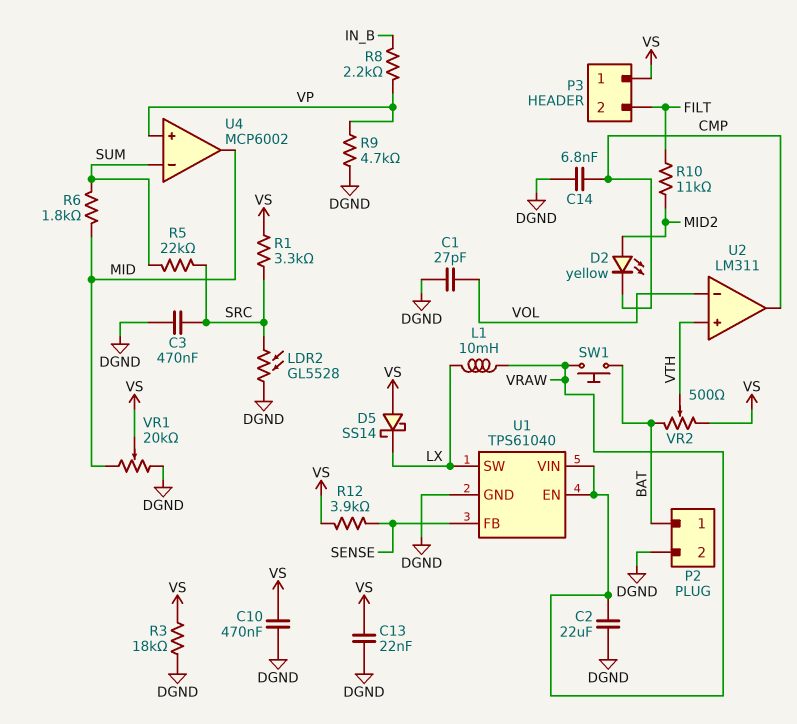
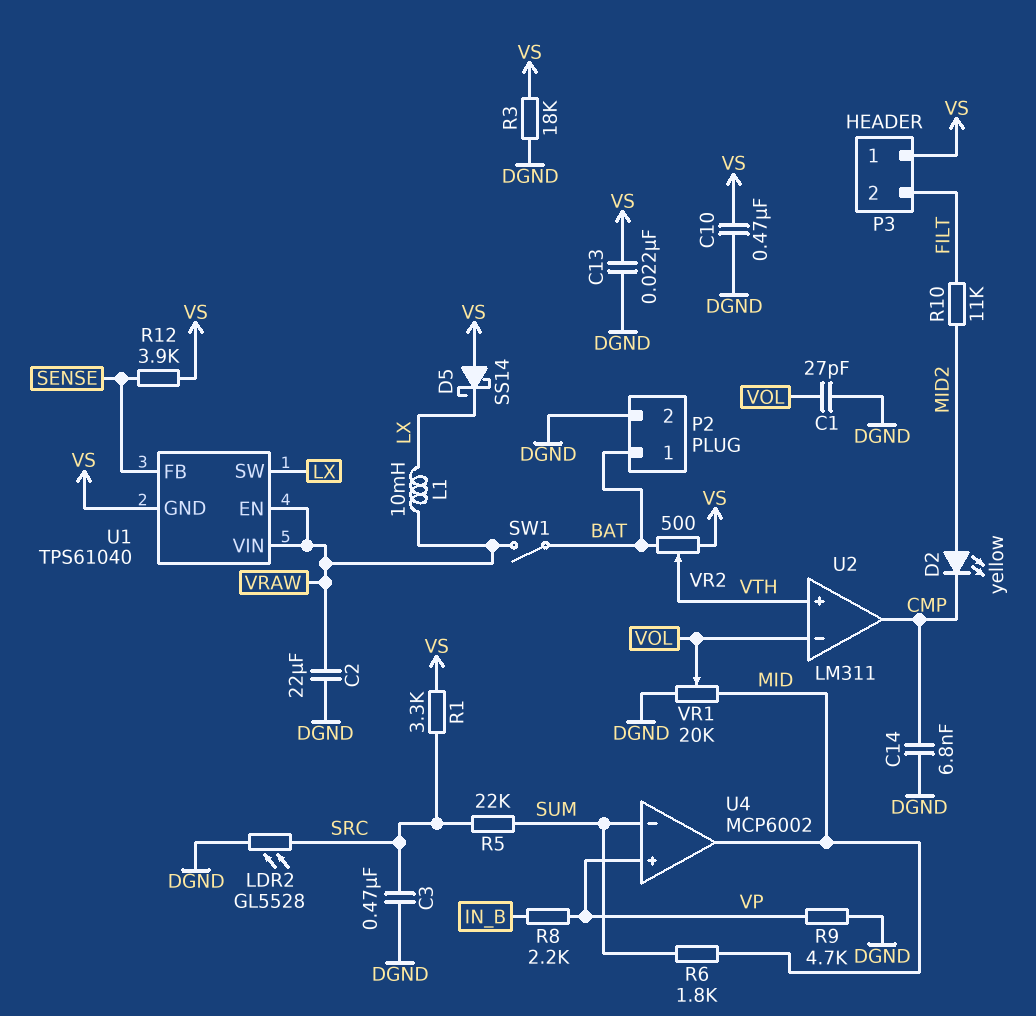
SW1: button (BAT, VRAW) -> switch (BAT, VRAW)
U1 pin GND: DGND -> VS
VR1: 20k (DGND, MID, wiper VS) -> 20k (DGND, MID, wiper VOL)

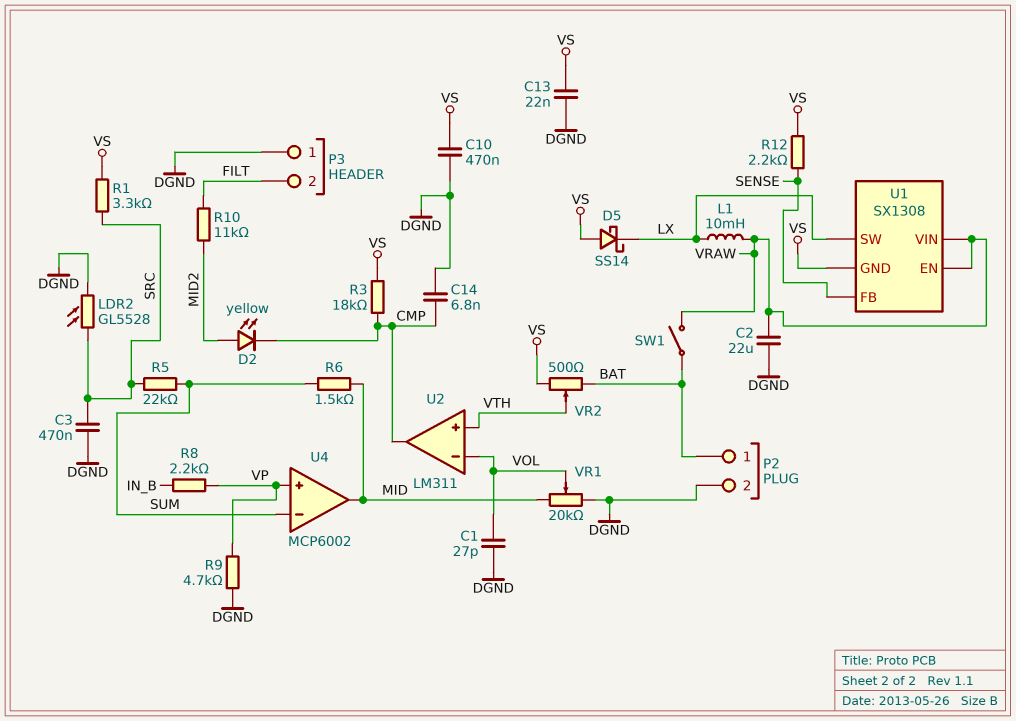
P3 pin 1: VS -> DGND
R3: 18k (DGND, VS) -> 18k (CMP, VS)
R6: 1.8k (MID, SUM) -> 1.5k (MID, SUM)
R12: 3.9k (SENSE, VS) -> 2.2k (SENSE, VS)
U1: TPS61040 -> SX1308

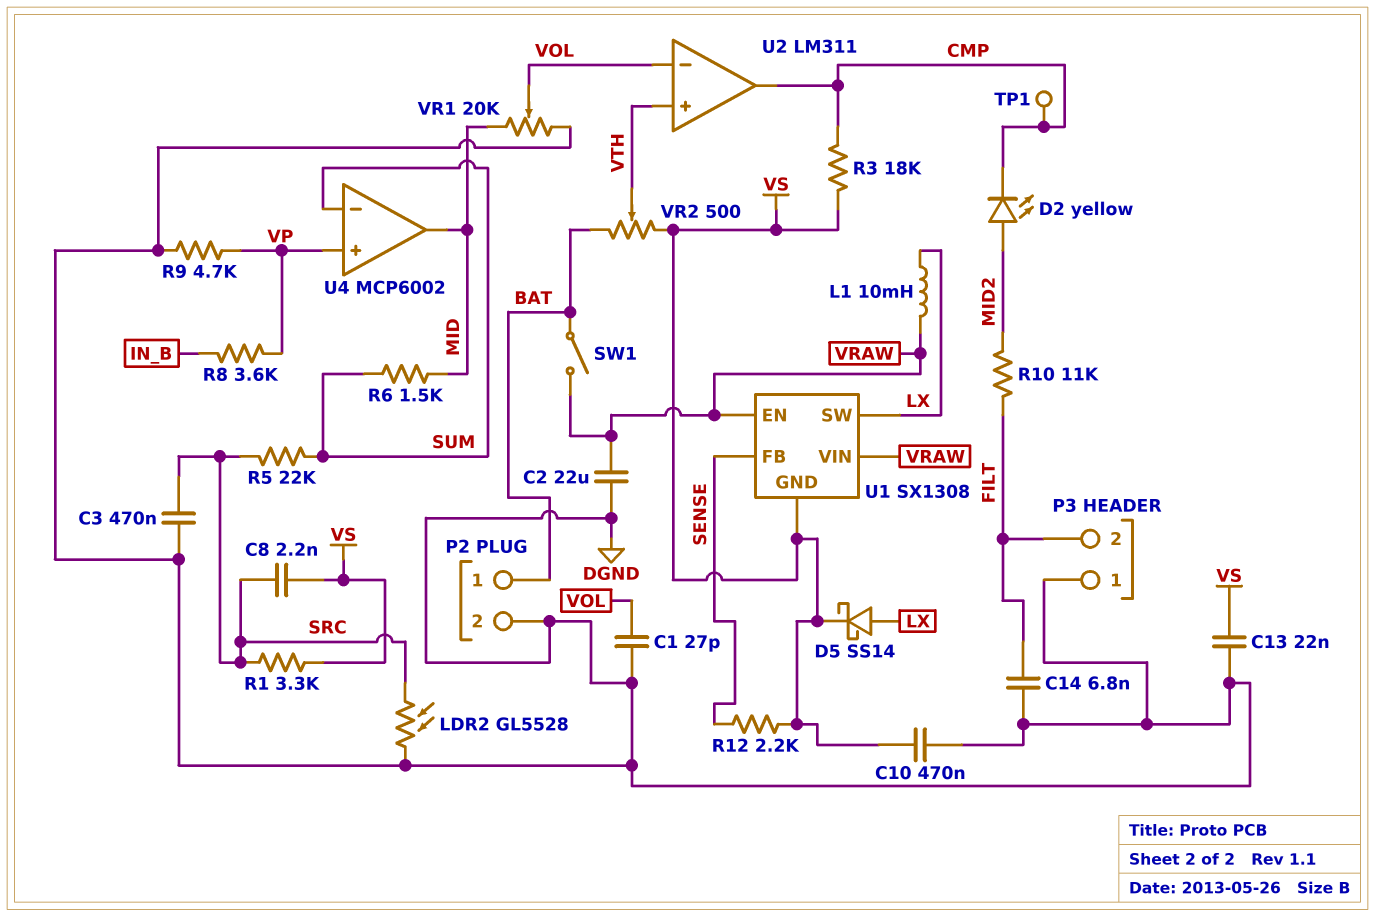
C8: none -> 2.2nF (SRC, VS)
C14: 6.8nF (CMP, DGND) -> 6.8nF (DGND, FILT)
D5: schottky SS14 (A VS, K LX) -> schottky SS14 (A LX, K VS)
R8: 2.2k (IN_B, VP) -> 3.6k (IN_B, VP)
TP1: none -> test point (CMP)

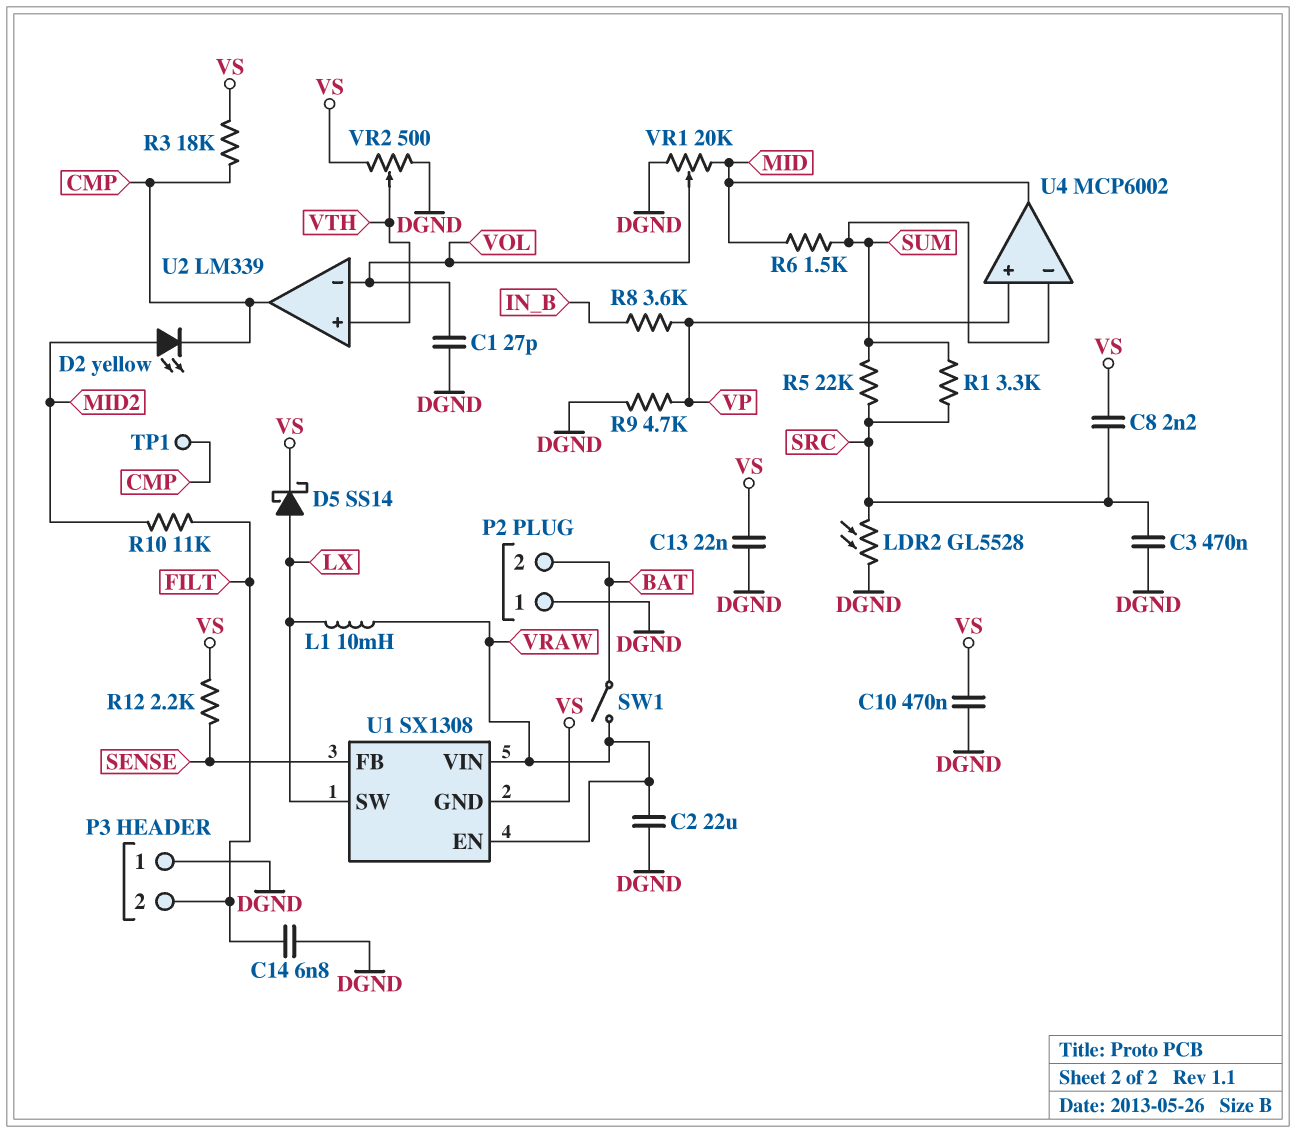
P2 pin 1: BAT -> DGND
P2 pin 2: DGND -> BAT
R1: 3.3k (SRC, VS) -> 3.3k (SRC, SUM)
U2: LM311 -> LM339
VR2: 500 (BAT, VS, wiper VTH) -> 500 (DGND, VS, wiper VTH)

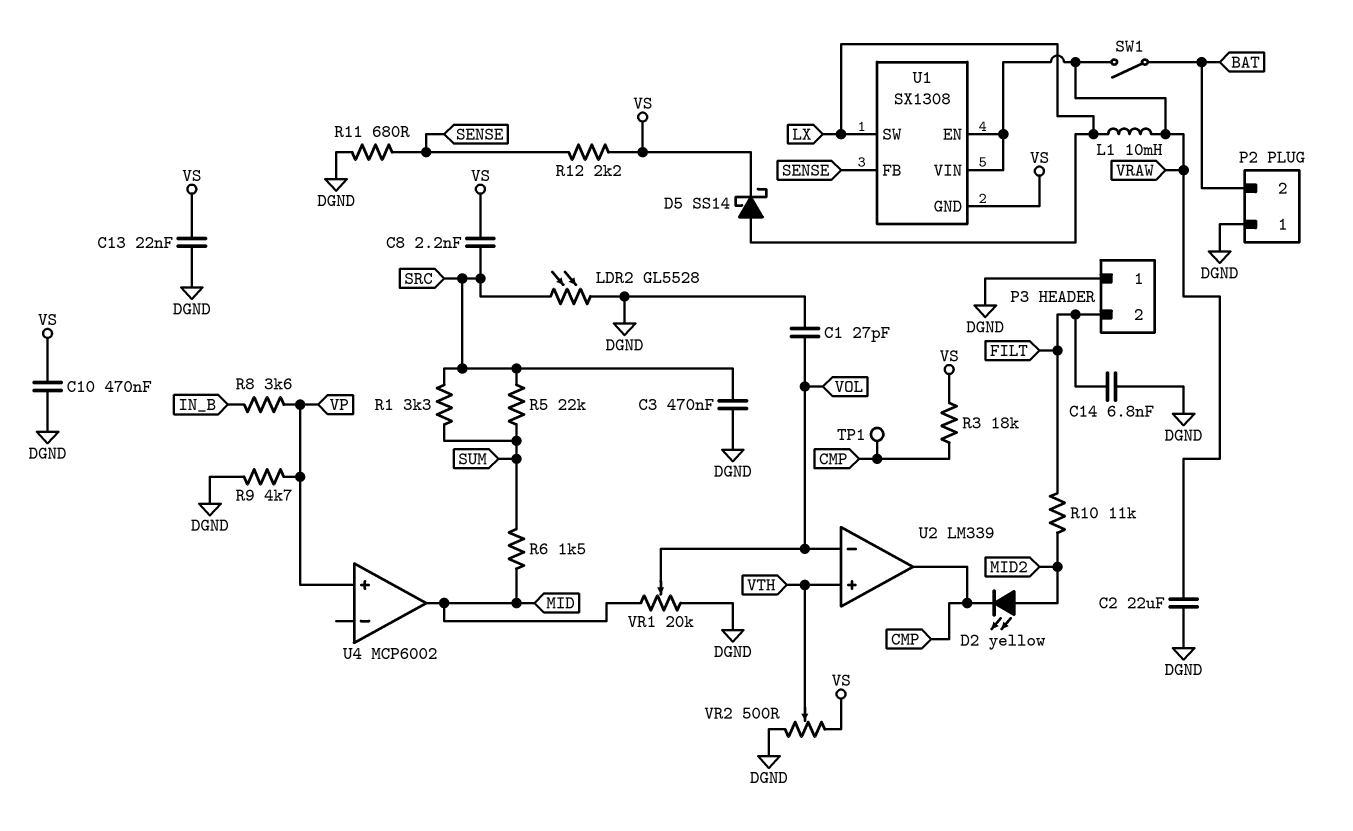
R11: none -> 680 (DGND, SENSE)
U4 pin in-: SUM -> none

